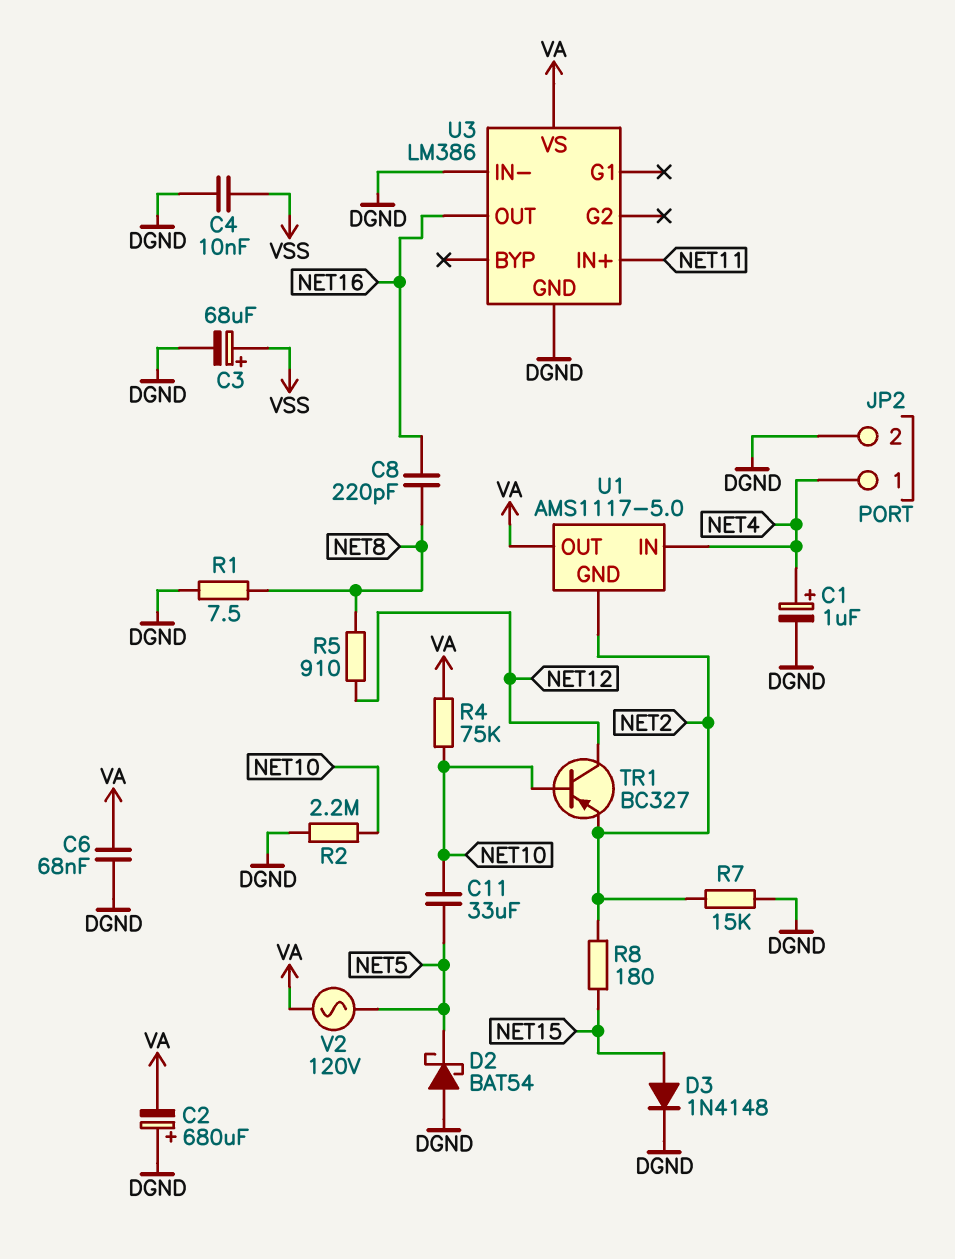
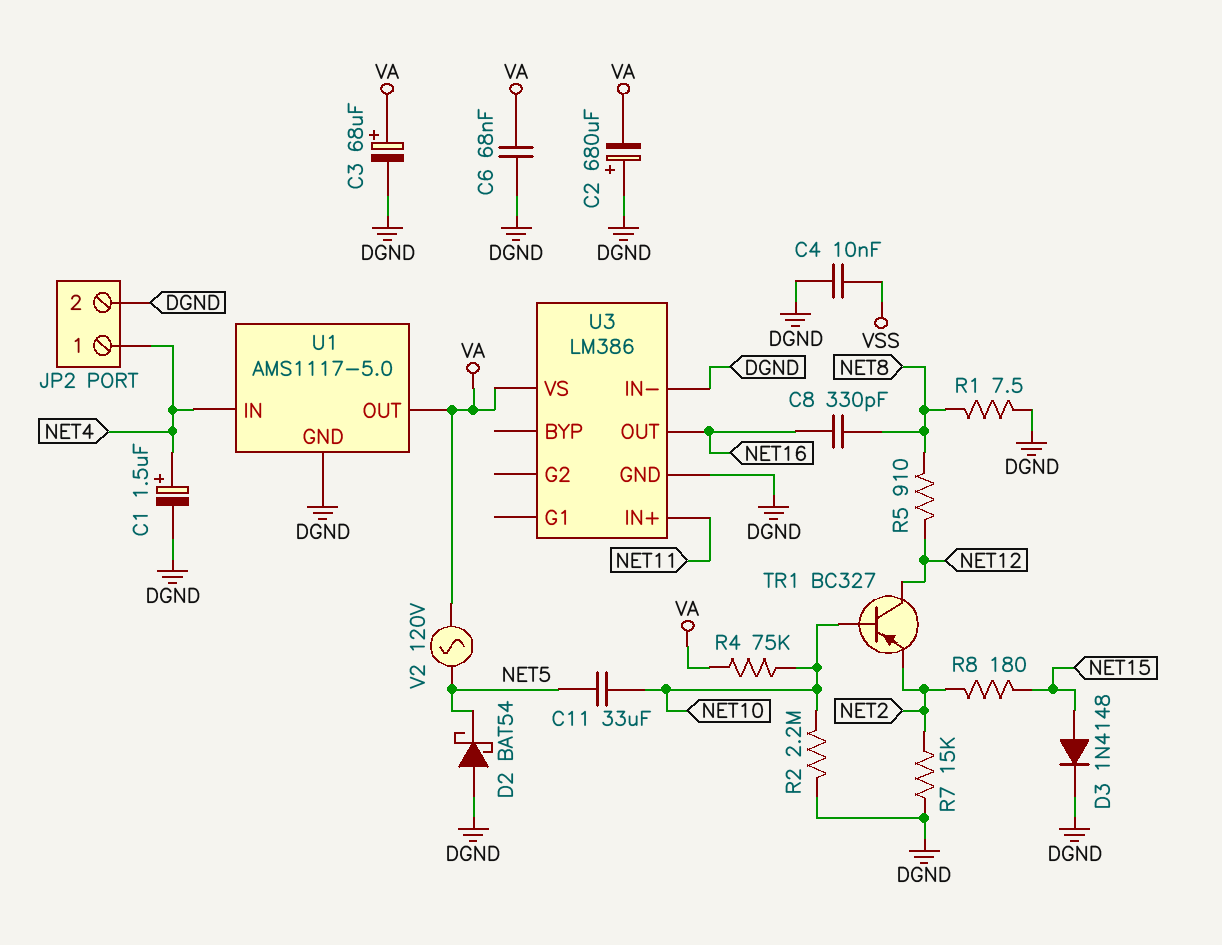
C1: 1uF (plus NET4, minus DGND) -> 1.5uF (plus NET4, minus DGND)
C3: 68uF (plus VSS, minus DGND) -> 68uF (plus VA, minus DGND)
C8: 220pF (NET8, NET16) -> 330pF (NET8, NET16)
U1 pin GND: NET2 -> DGND

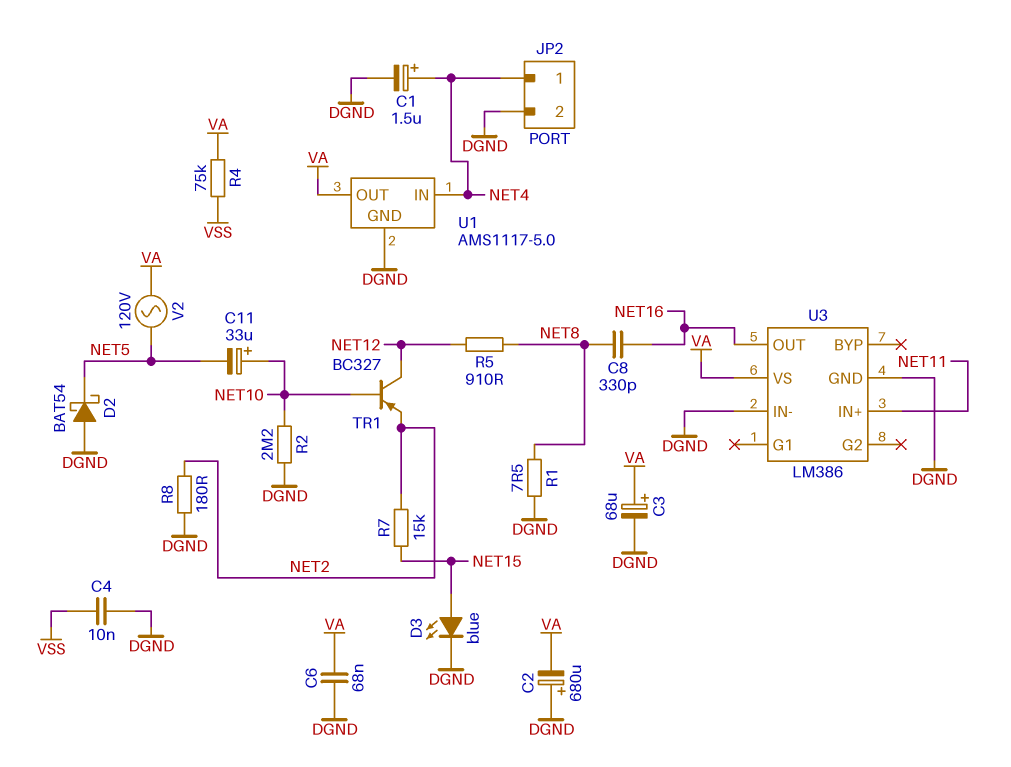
C11: 33uF (NET5, NET10) -> 33uF (plus NET10, minus NET5)
D3: diode 1N4148 (A NET15, K DGND) -> LED blue (A NET15, K DGND)
R4: 75k (NET10, VA) -> 75k (VA, VSS)
R7: 15k (DGND, NET2) -> 15k (NET2, NET15)
R8: 180 (NET2, NET15) -> 180 (DGND, NET2)

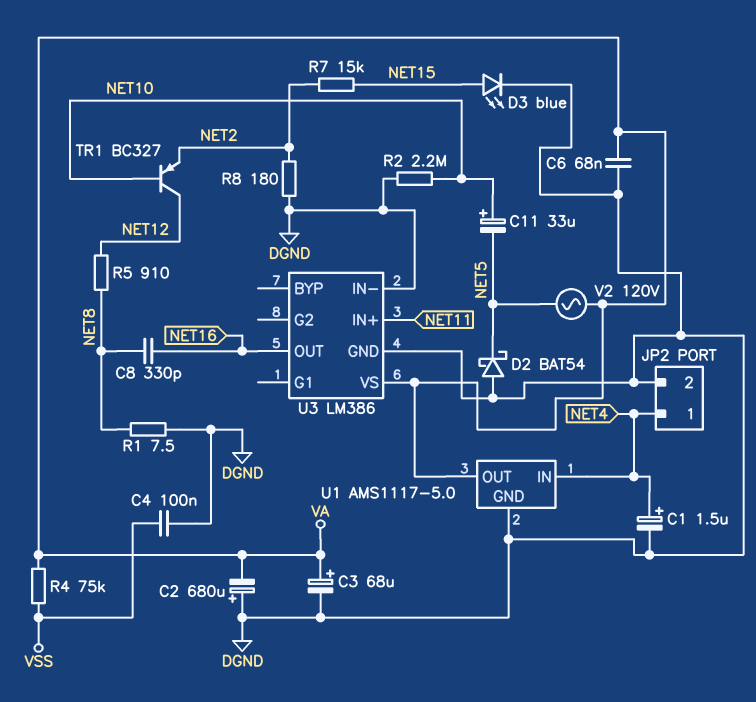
C4: 10nF (DGND, VSS) -> 100nF (DGND, VSS)

